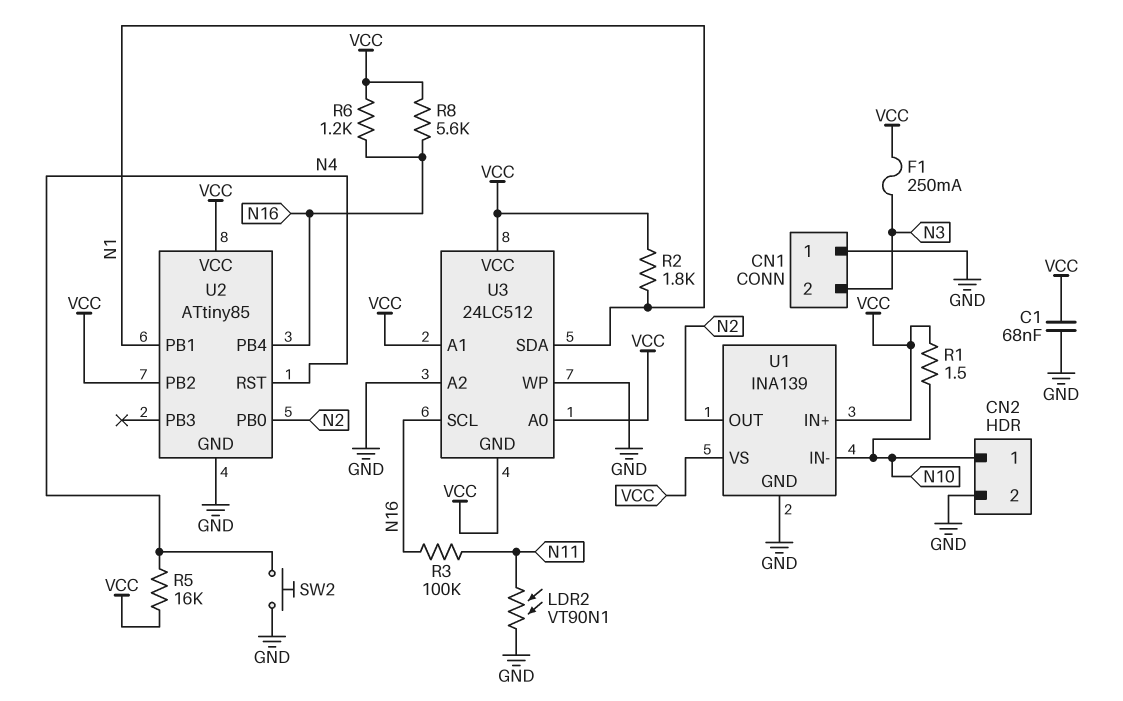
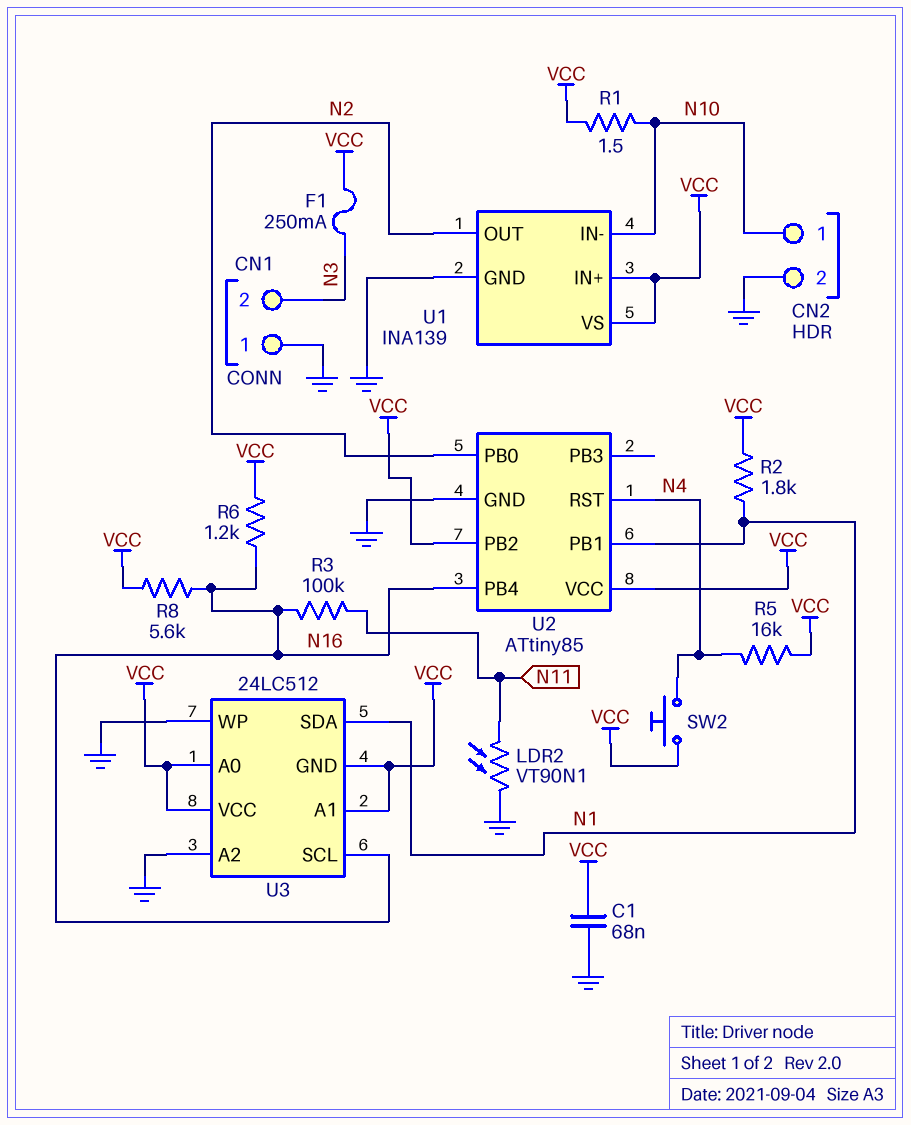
SW2: button (GND, N4) -> button (N4, VCC)

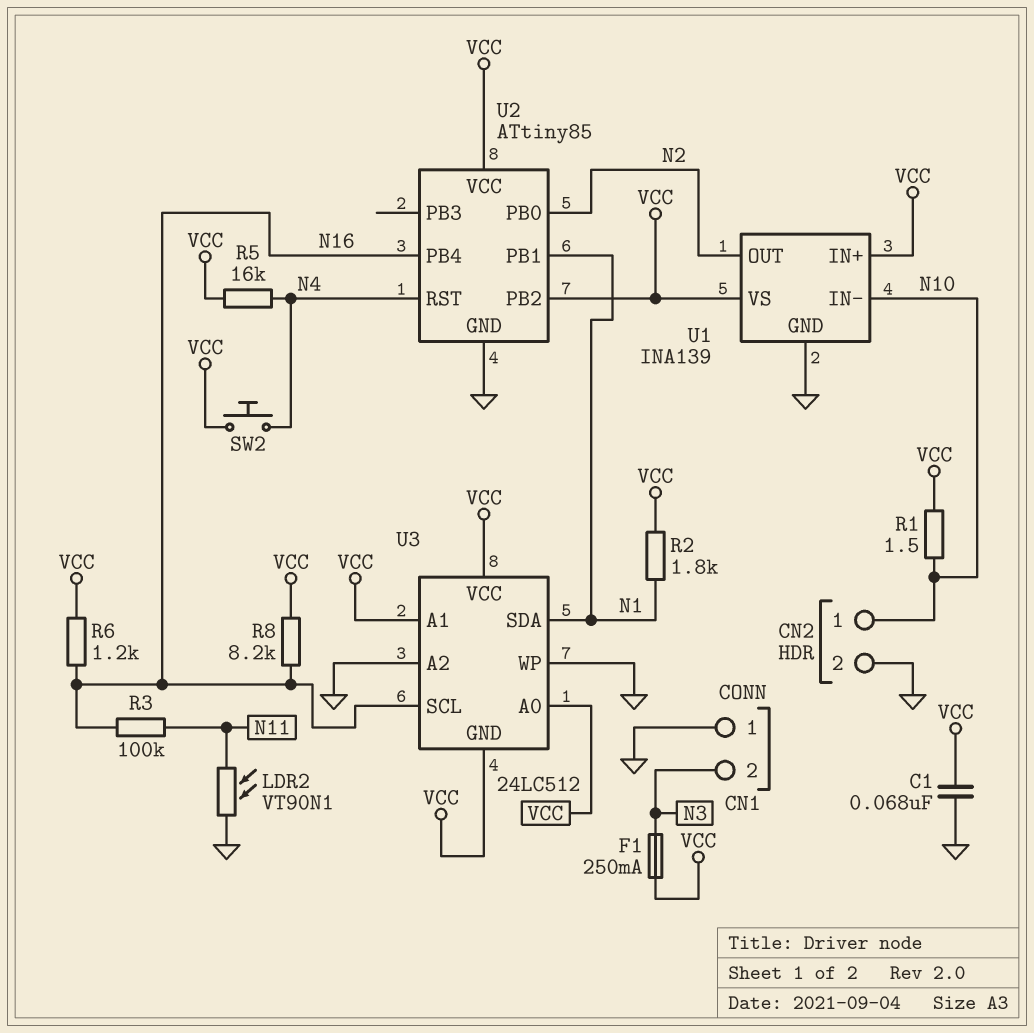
R8: 5.6k (N16, VCC) -> 8.2k (N16, VCC)

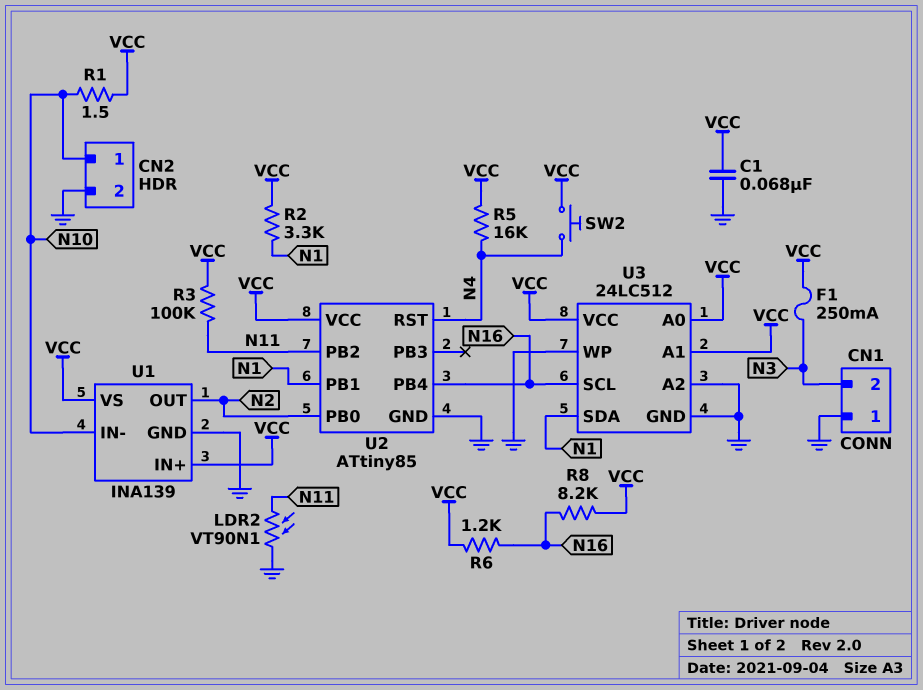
R2: 1.8k (N1, VCC) -> 3.3k (N1, VCC)
R3: 100k (N11, N16) -> 100k (N11, VCC)
U2 pin PB2: VCC -> N11
U3 pin GND: VCC -> GND

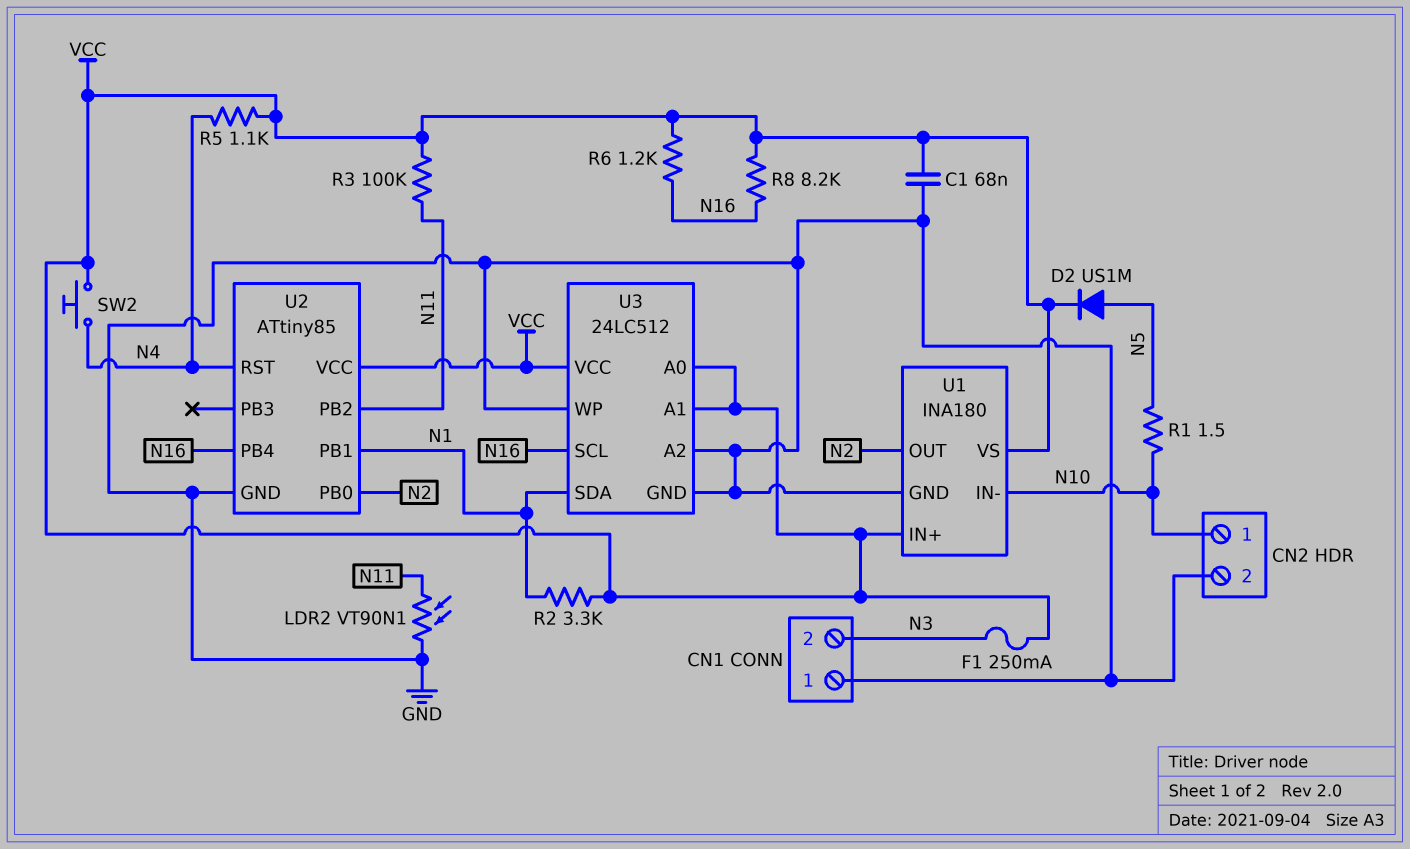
D2: none -> diode US1M (A N5, K VCC)
R1: 1.5 (N10, VCC) -> 1.5 (N5, N10)
R5: 16k (N4, VCC) -> 1.1k (N4, VCC)
U1: INA139 -> INA180

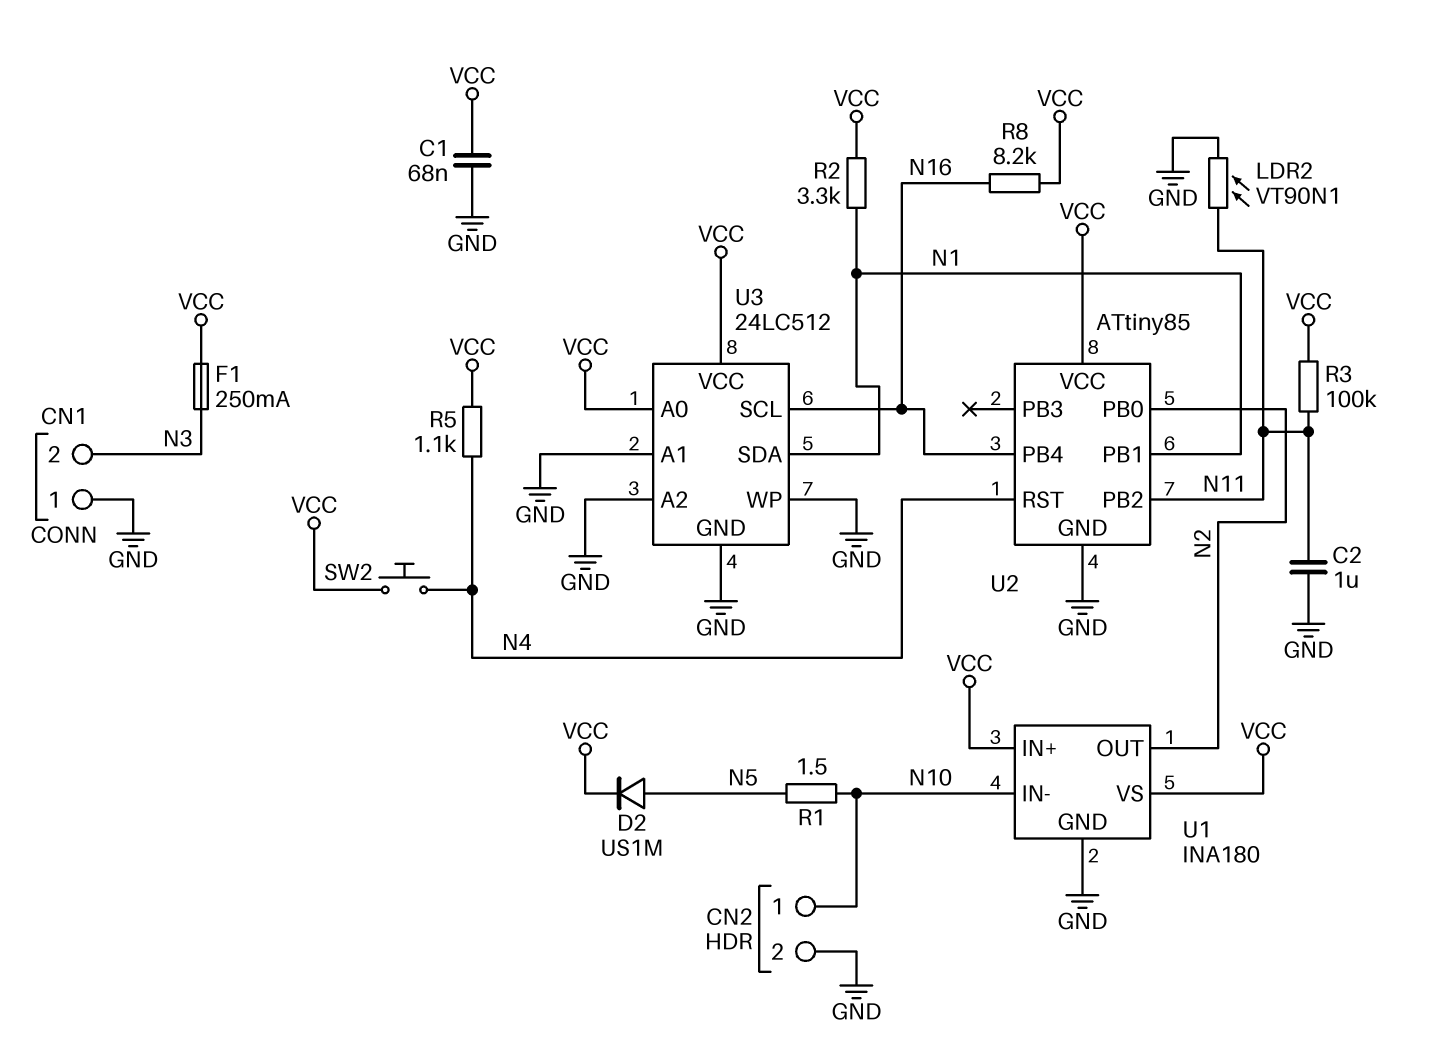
C2: none -> 1uF (GND, N11)
R6: 1.2k (N16, VCC) -> none
U3 pin A1: VCC -> GND

